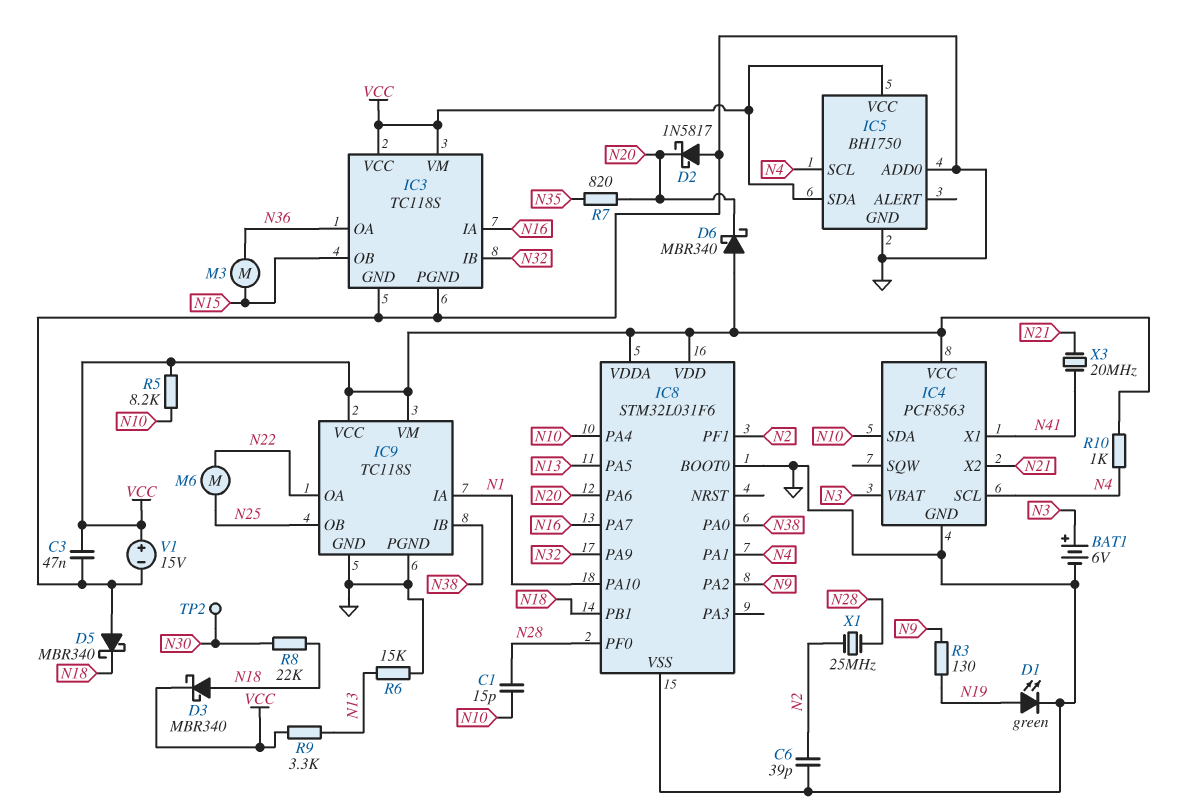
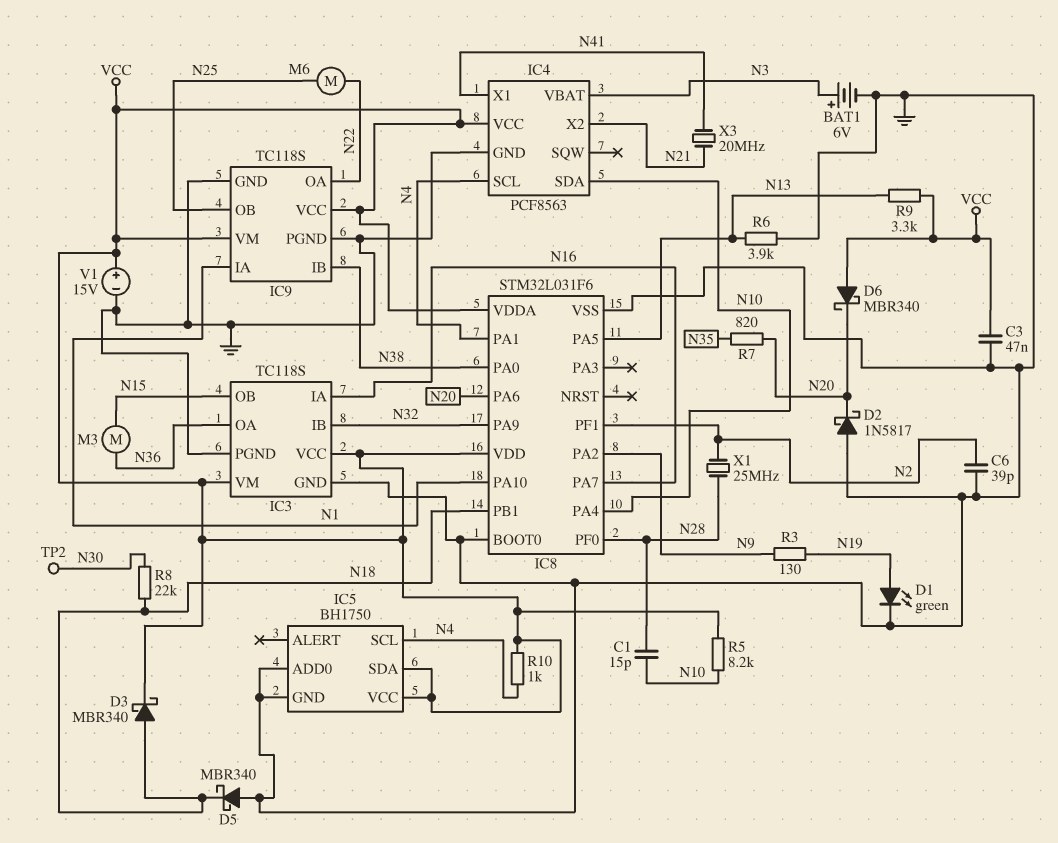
R6: 15k (GND, N13) -> 3.9k (GND, N13)

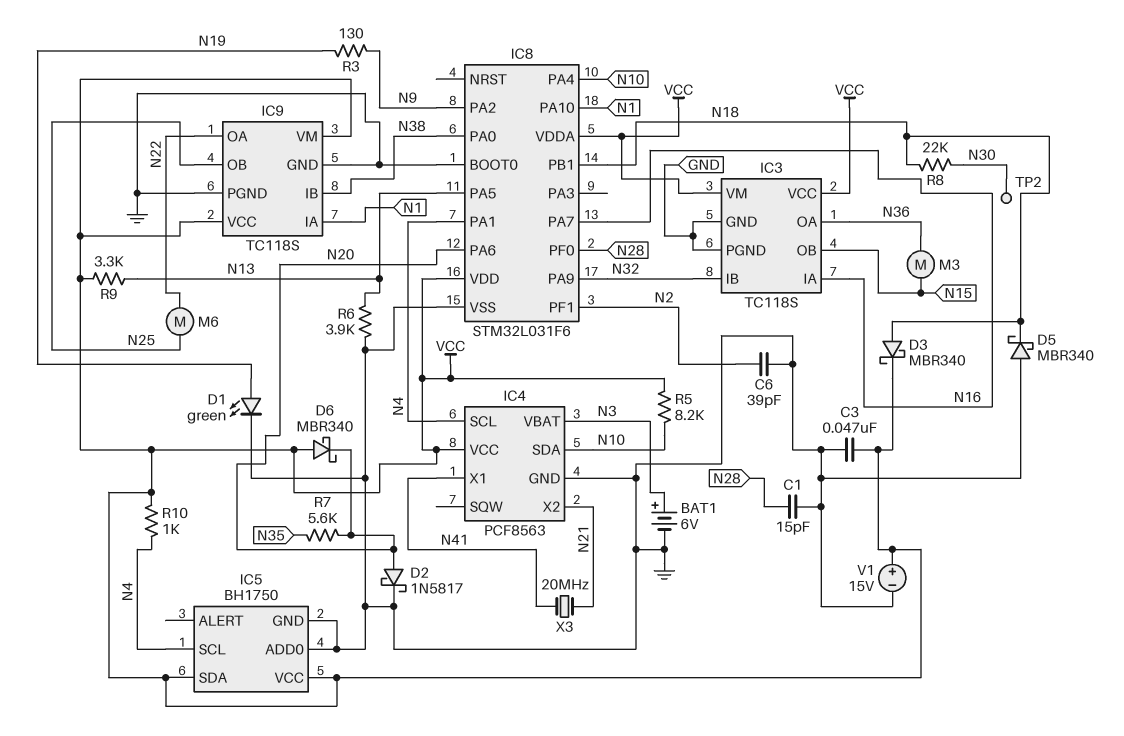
C1: 15pF (N10, N28) -> 15pF (GND, N28)
D2: schottky 1N5817 (A GND, K N20) -> schottky 1N5817 (A N20, K GND)
R7: 820 (N20, N35) -> 5.6k (N20, N35)
X1: 25MHz (N2, N28) -> none

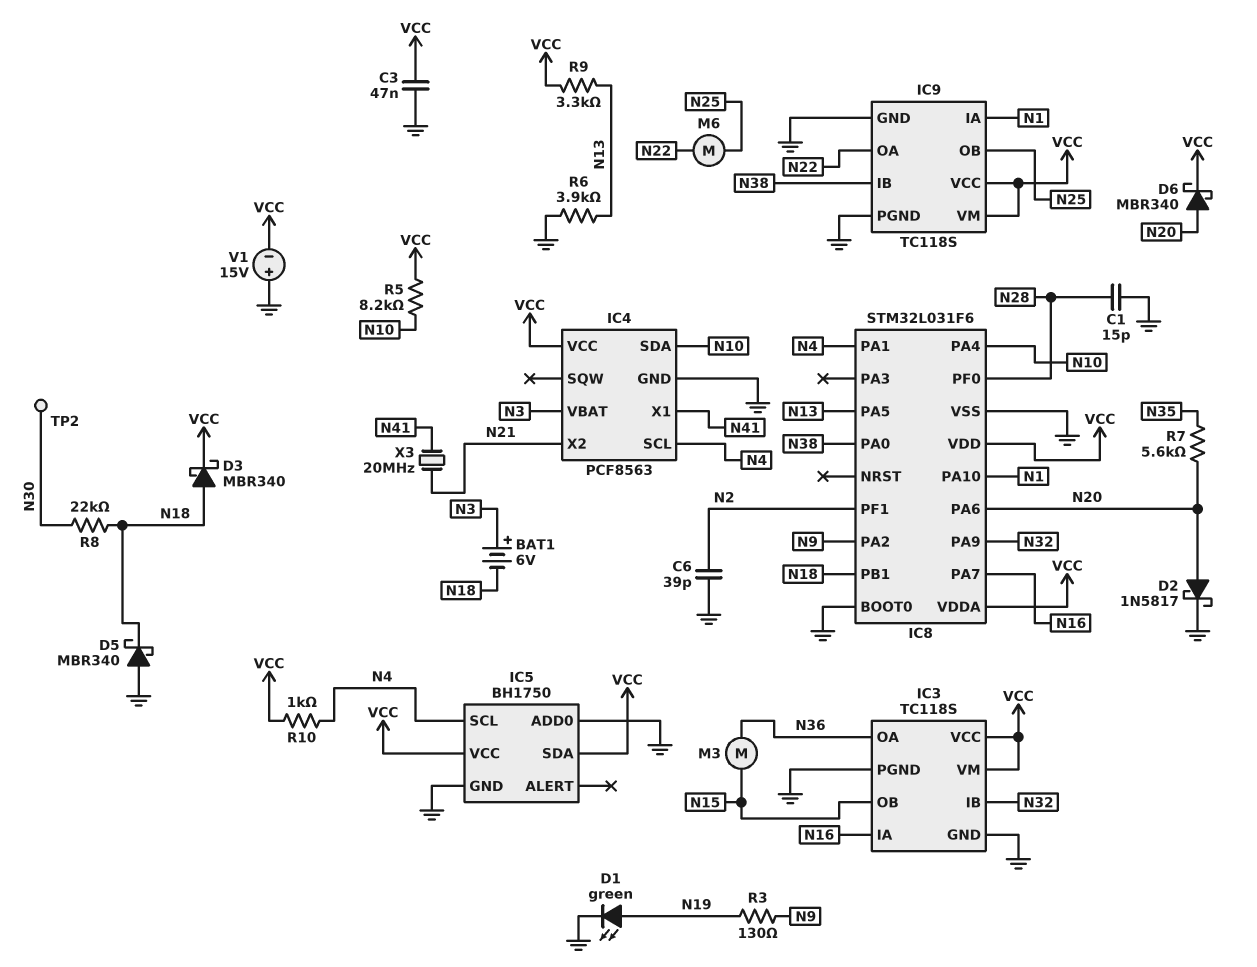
BAT1: 6V (plus N3, minus GND) -> 6V (plus N3, minus N18)
D6: schottky MBR340 (A VCC, K N20) -> schottky MBR340 (A N20, K VCC)
V1: 15V (plus VCC, minus GND) -> 15V (plus GND, minus VCC)

